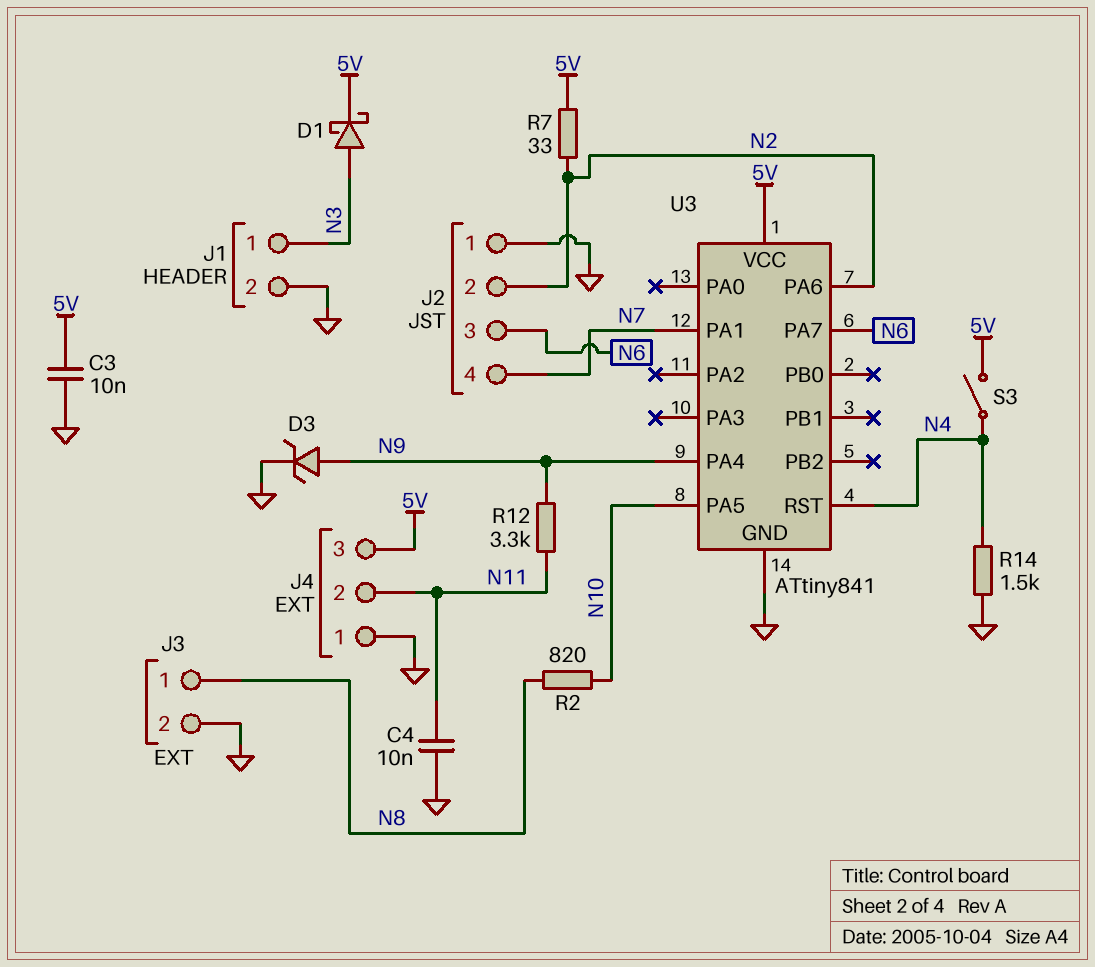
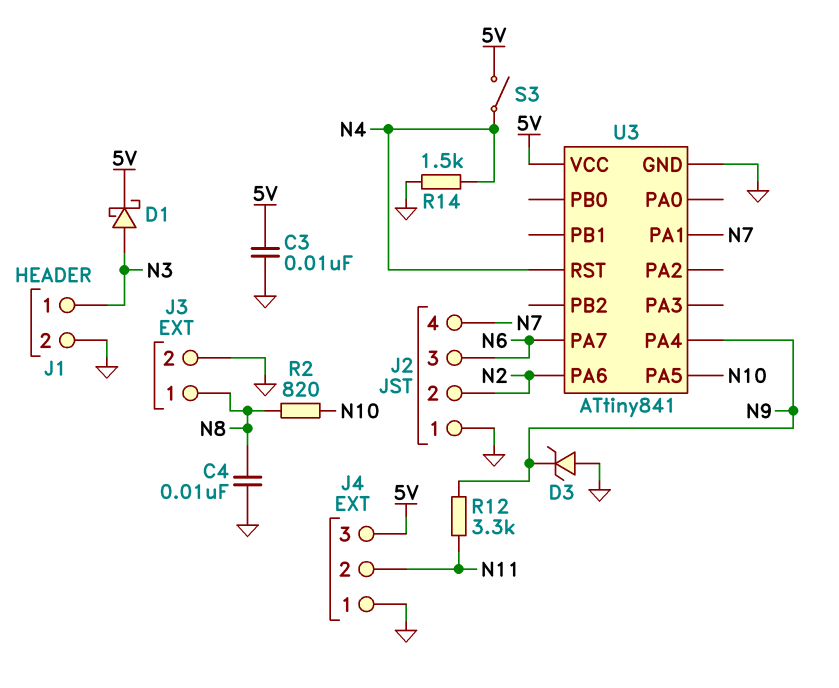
C4: 10nF (GND, N11) -> 10nF (GND, N8)
D3: zener (A N9, K GND) -> zener (A GND, K N9)
R7: 33 (5V, N2) -> none

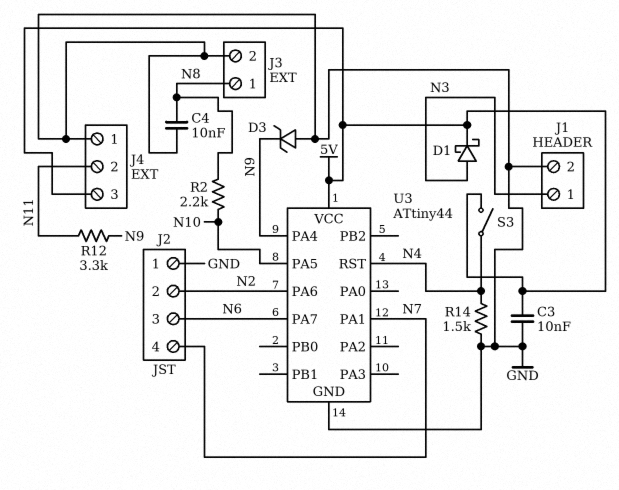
R2: 820 (N8, N10) -> 2.2k (N8, N10)
U3: ATtiny841 -> ATtiny44

